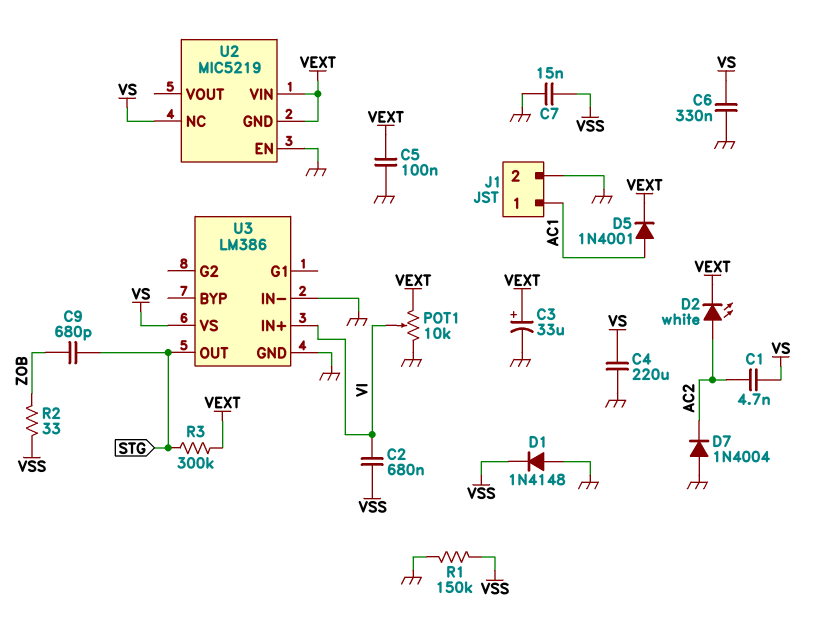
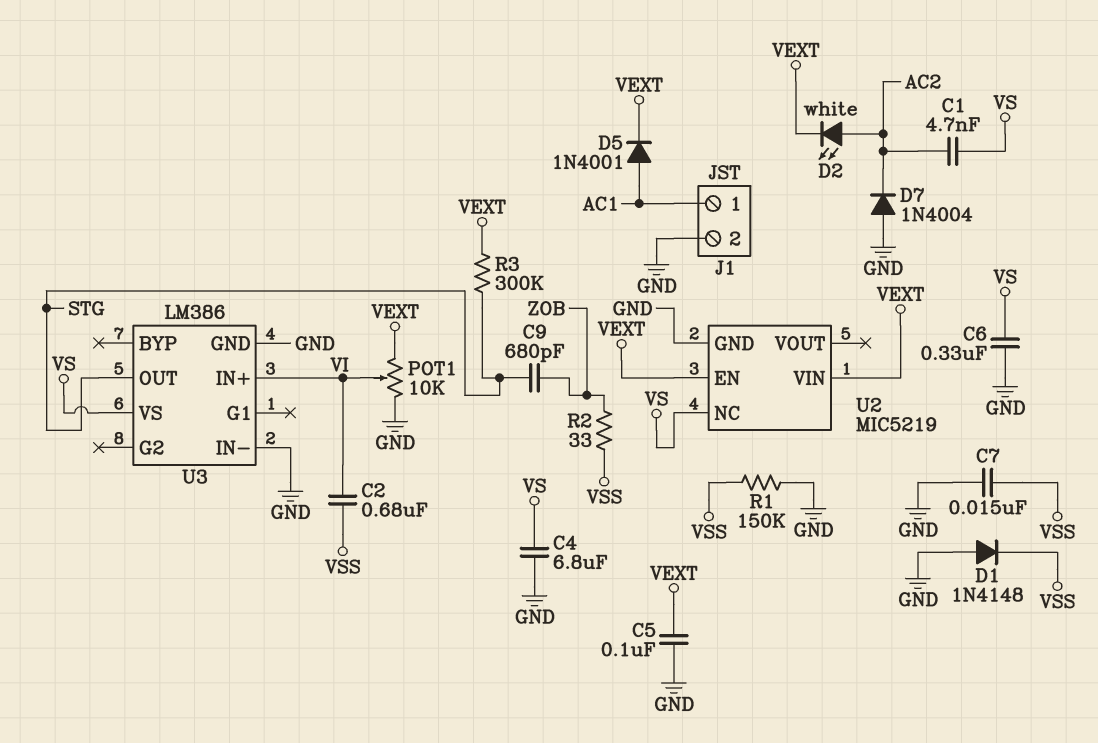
C3: 33uF (plus VEXT, minus GND) -> none
C4: 220uF (GND, VS) -> 6.8uF (GND, VS)
U2 pin EN: GND -> VEXT
U2 pin GND: VEXT -> GND

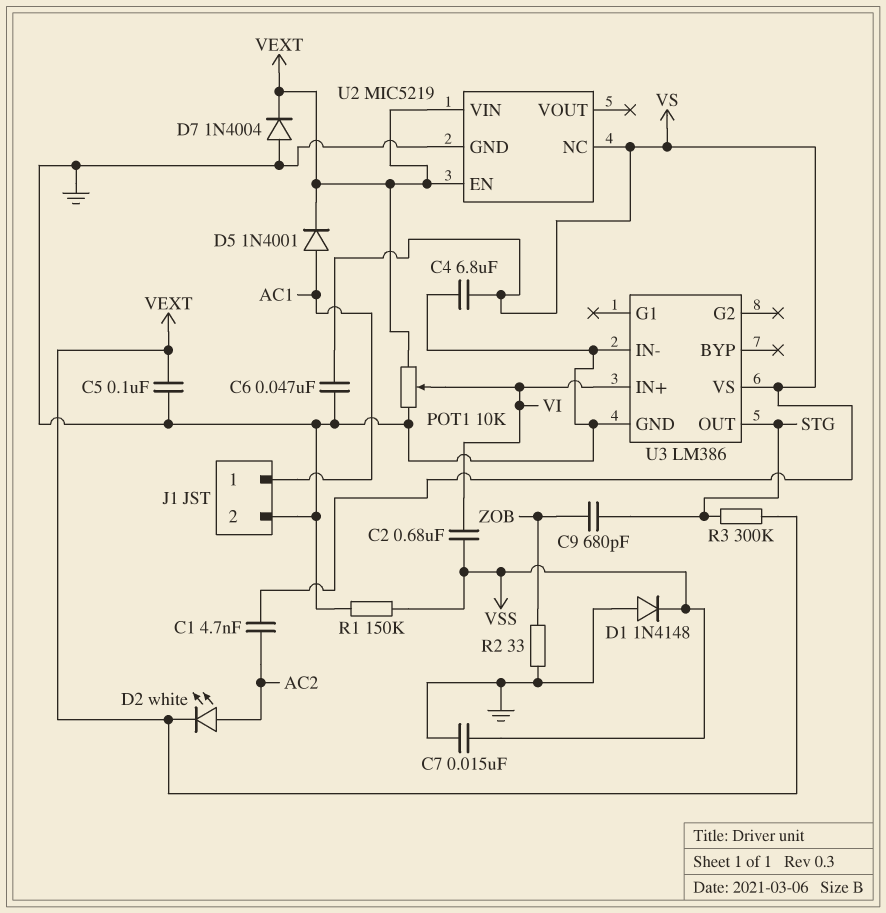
C6: 330nF (GND, VS) -> 47nF (GND, VS)
D7: diode 1N4004 (A GND, K AC2) -> diode 1N4004 (A GND, K VEXT)
R2: 33 (VSS, ZOB) -> 33 (GND, ZOB)

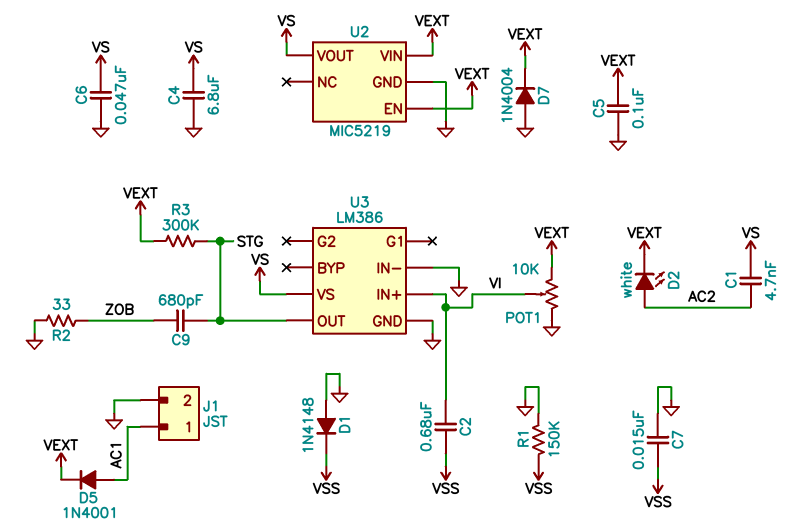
U2 pin NC: VS -> none
U2 pin VOUT: none -> VS

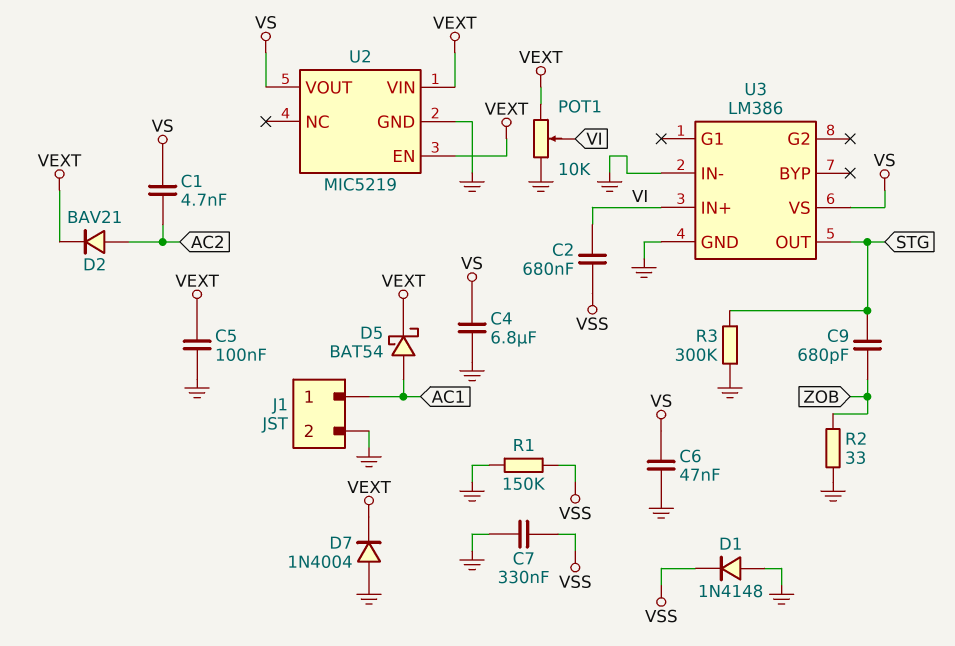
C7: 15nF (GND, VSS) -> 330nF (GND, VSS)
D2: LED white (A AC2, K VEXT) -> diode BAV21 (A AC2, K VEXT)
D5: diode 1N4001 (A AC1, K VEXT) -> schottky BAT54 (A AC1, K VEXT)
R3: 300k (STG, VEXT) -> 300k (GND, STG)

